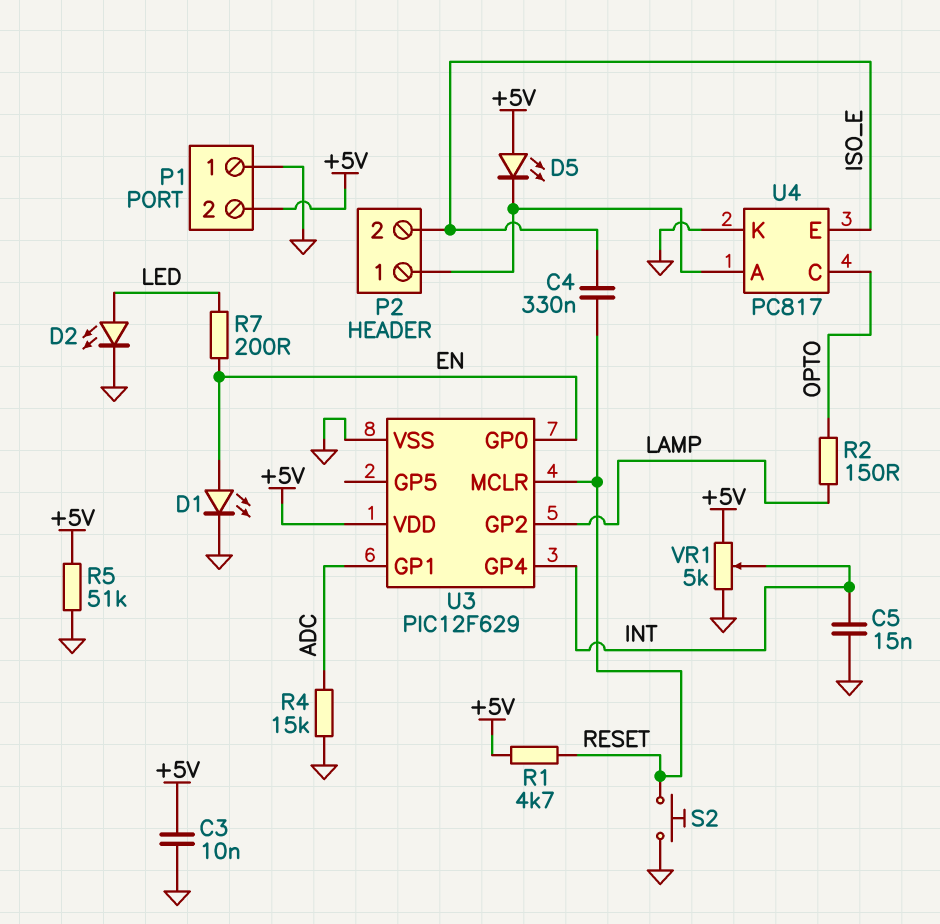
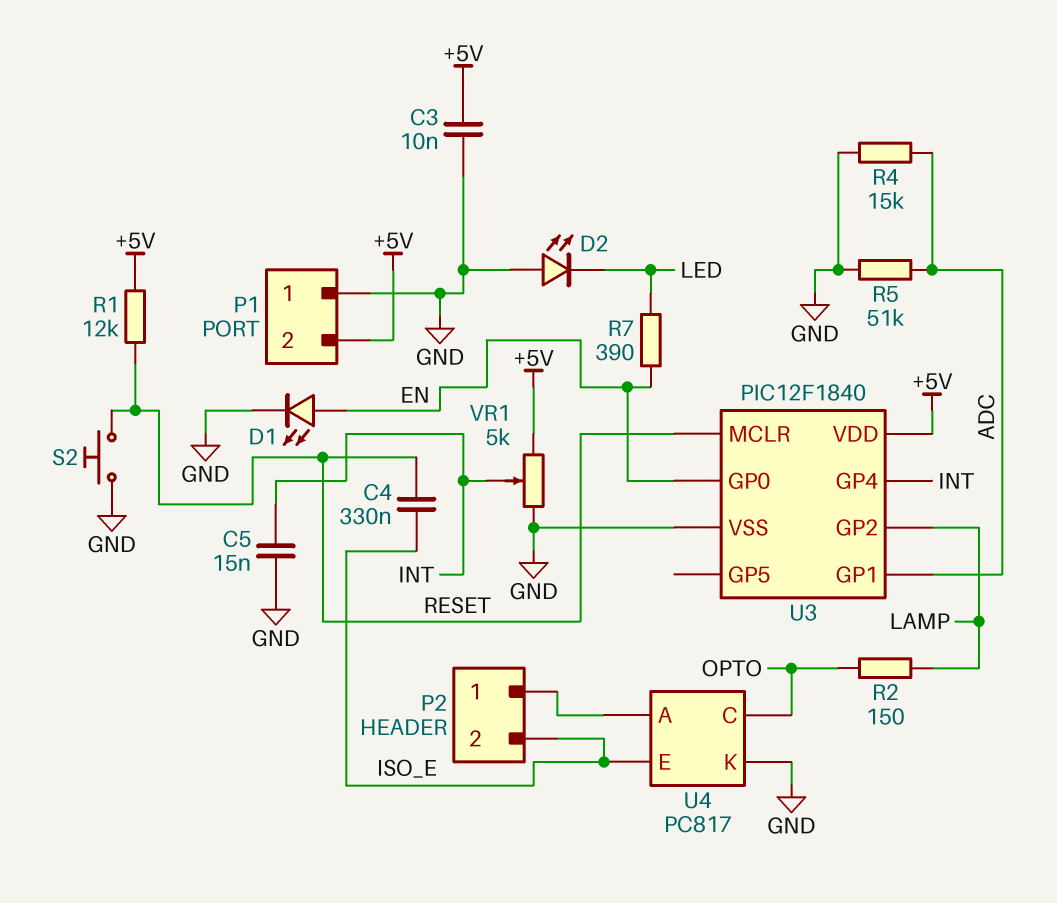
D2: LED (A LED, K GND) -> LED (A GND, K LED)
D5: LED (A +5V, K P2/1) -> none
R1: 4.7k (+5V, RESET) -> 12k (+5V, RESET)
R5: 51k (+5V, GND) -> 51k (ADC, GND)
R7: 200 (EN, LED) -> 390 (EN, LED)
U3: PIC12F629 -> PIC12F1840

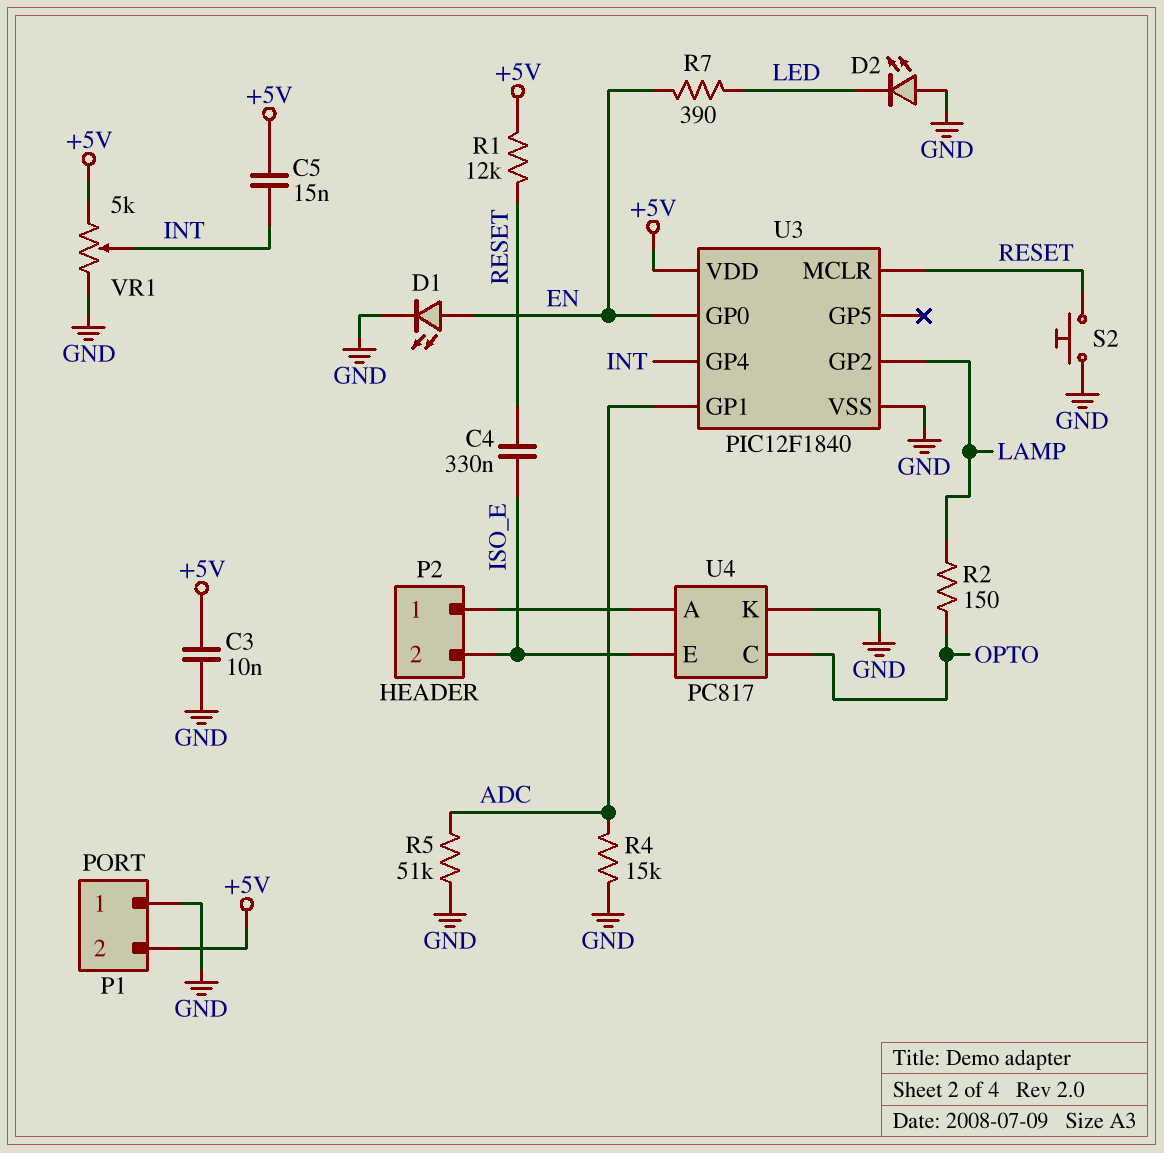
C5: 15nF (GND, INT) -> 15nF (+5V, INT)

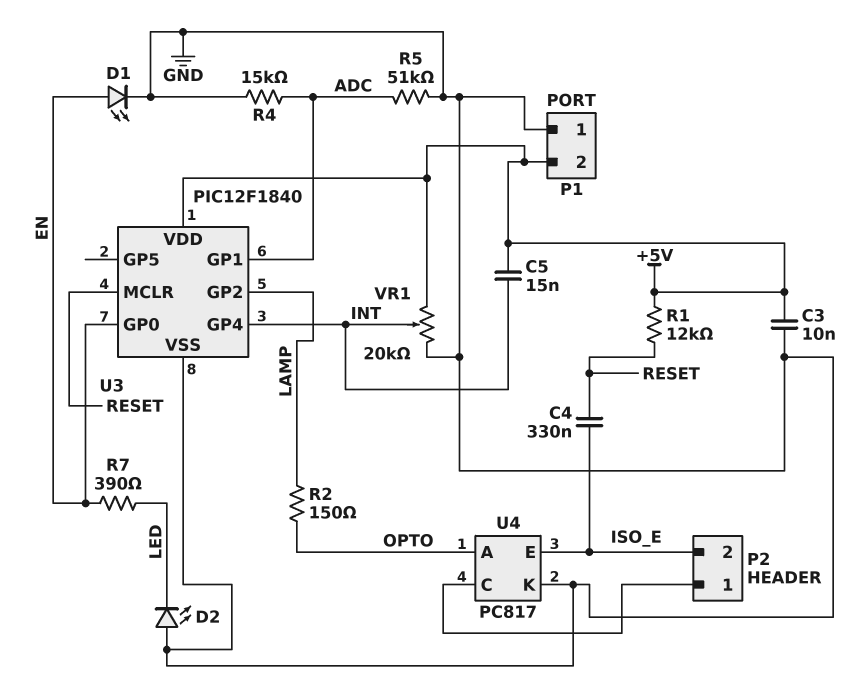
S2: button (GND, RESET) -> none
U4 pin A: P2/1 -> OPTO
U4 pin C: OPTO -> P2/1
VR1: 5k (+5V, GND, wiper INT) -> 20k (+5V, GND, wiper INT)

